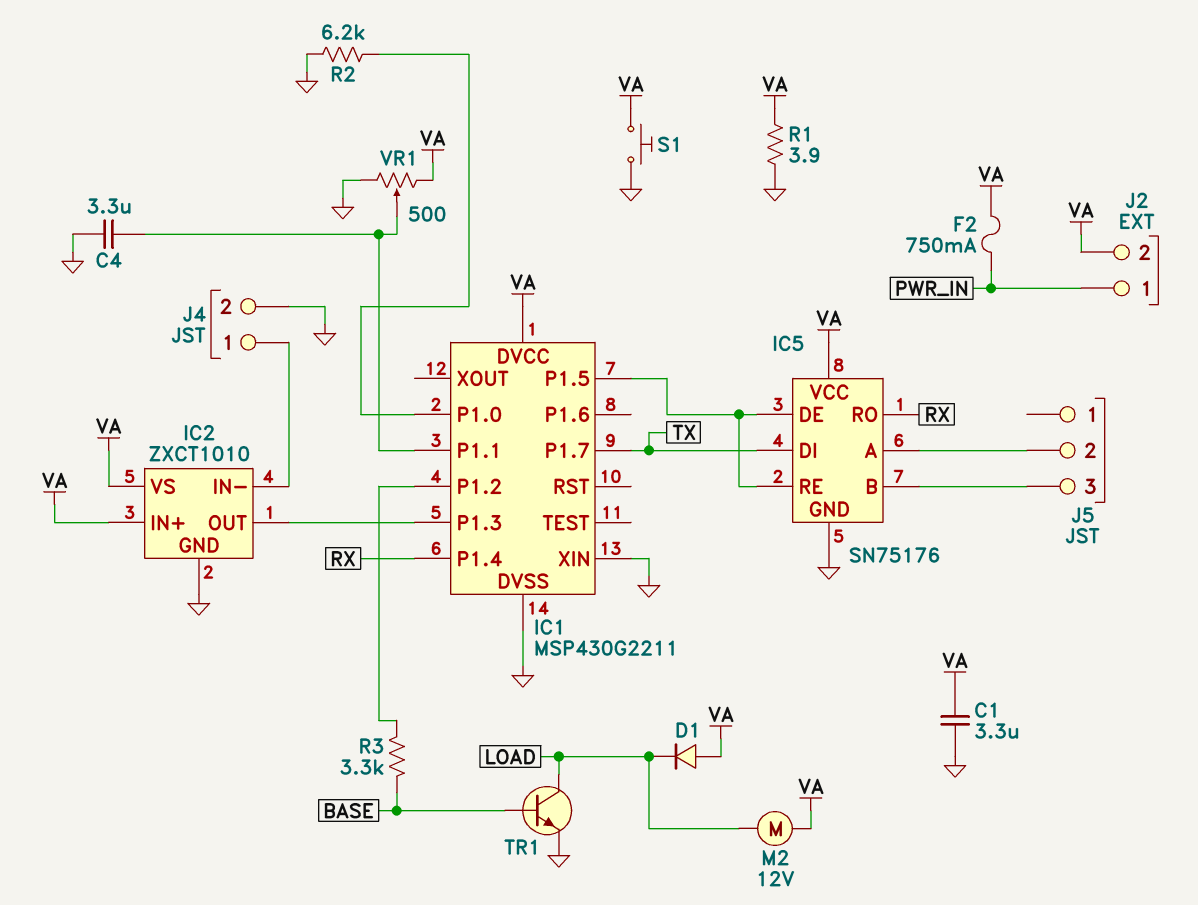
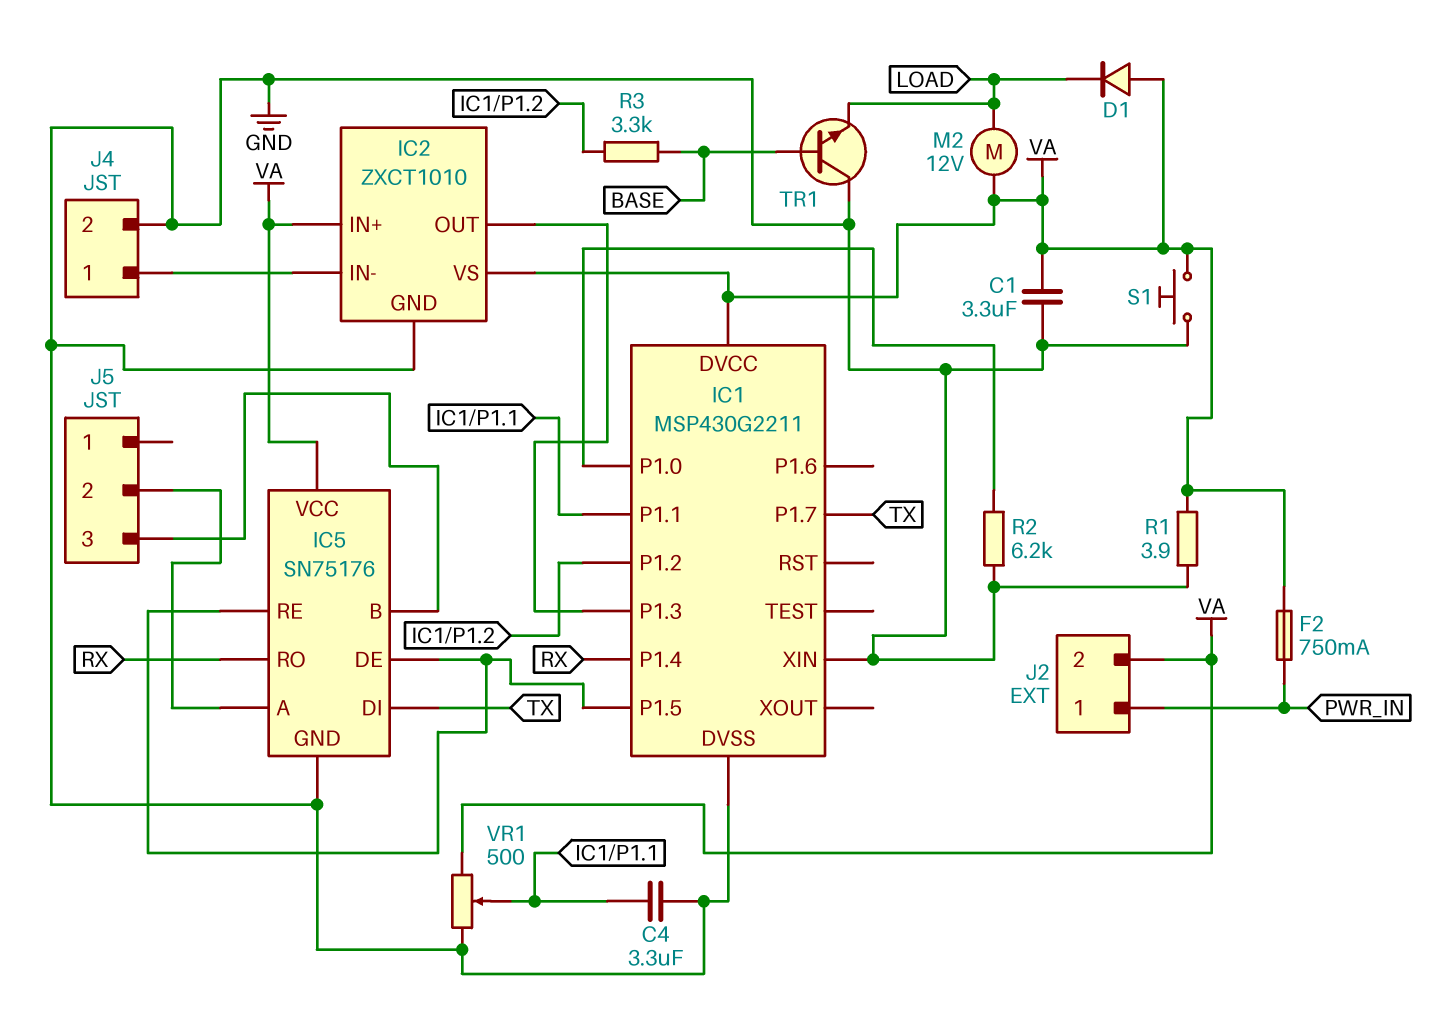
TR1: NPN (B BASE, C LOAD, E GND) -> NPN (B BASE, C GND, E LOAD)

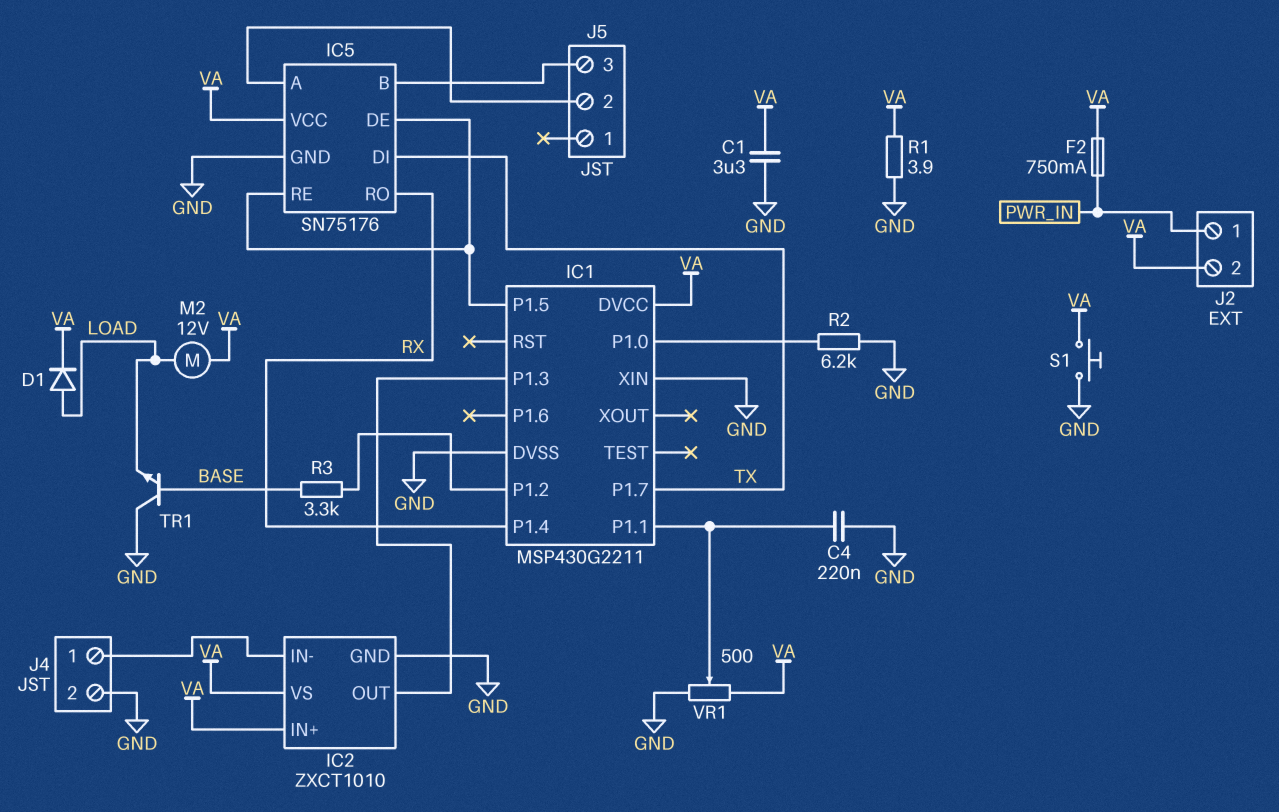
C4: 3.3uF (GND, IC1/P1.1) -> 220nF (GND, IC1/P1.1)
D1: diode (A VA, K LOAD) -> diode (A LOAD, K VA)

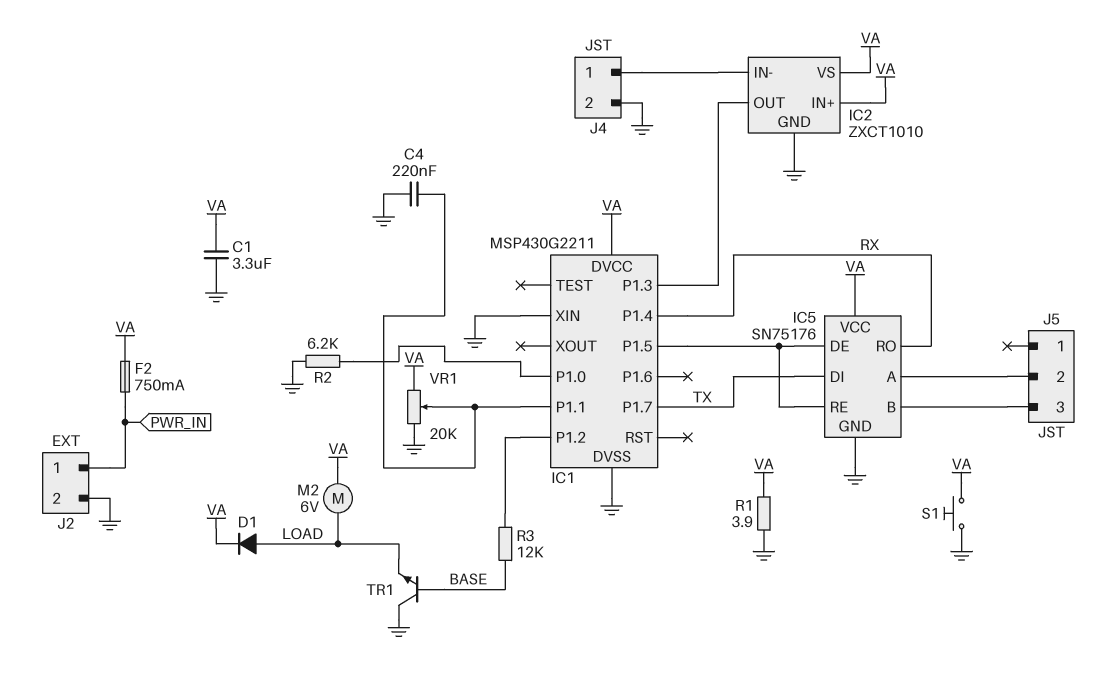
J2 pin 2: VA -> GND
M2: motor 12V (LOAD, VA) -> motor 6V (LOAD, VA)
R3: 3.3k (BASE, IC1/P1.2) -> 12k (BASE, IC1/P1.2)
VR1: 500 (GND, VA, wiper IC1/P1.1) -> 20k (GND, VA, wiper IC1/P1.1)

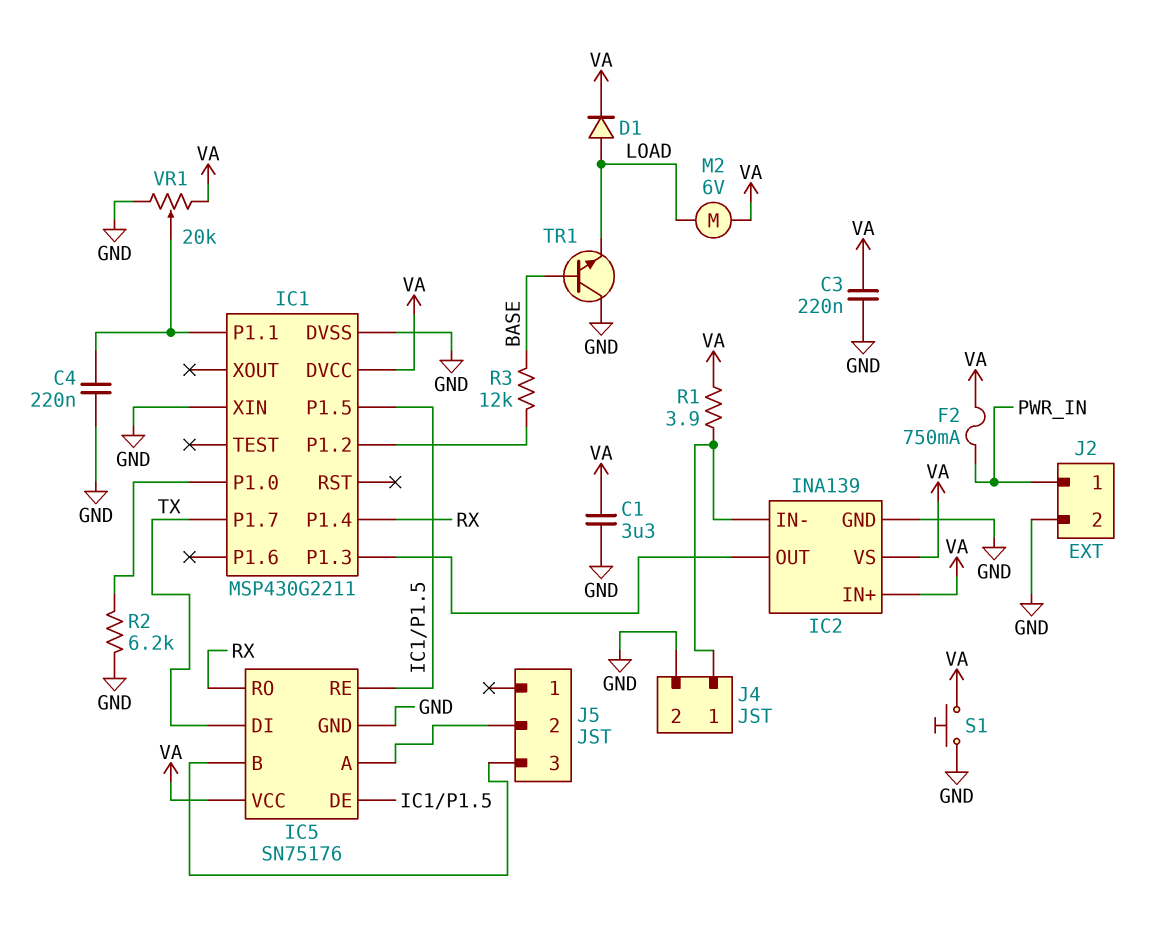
C3: none -> 220nF (GND, VA)
IC2: ZXCT1010 -> INA139
R1: 3.9 (GND, VA) -> 3.9 (IC2/IN-, VA)

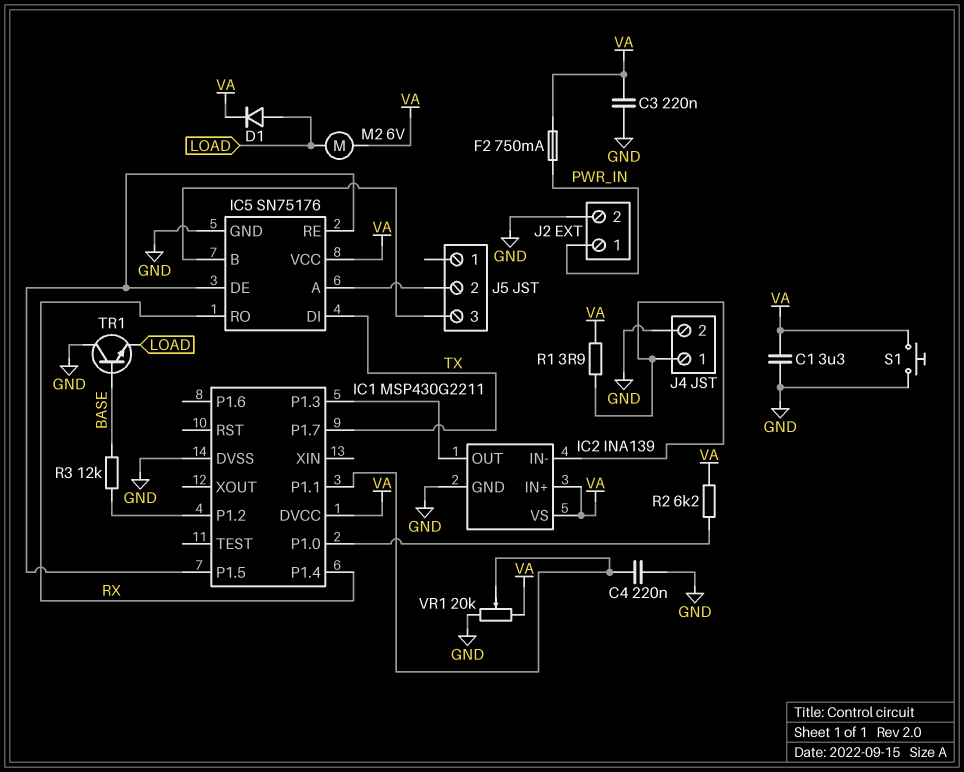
IC1 pin XIN: GND -> none
R2: 6.2k (GND, IC1/P1.0) -> 6.2k (IC1/P1.0, VA)

